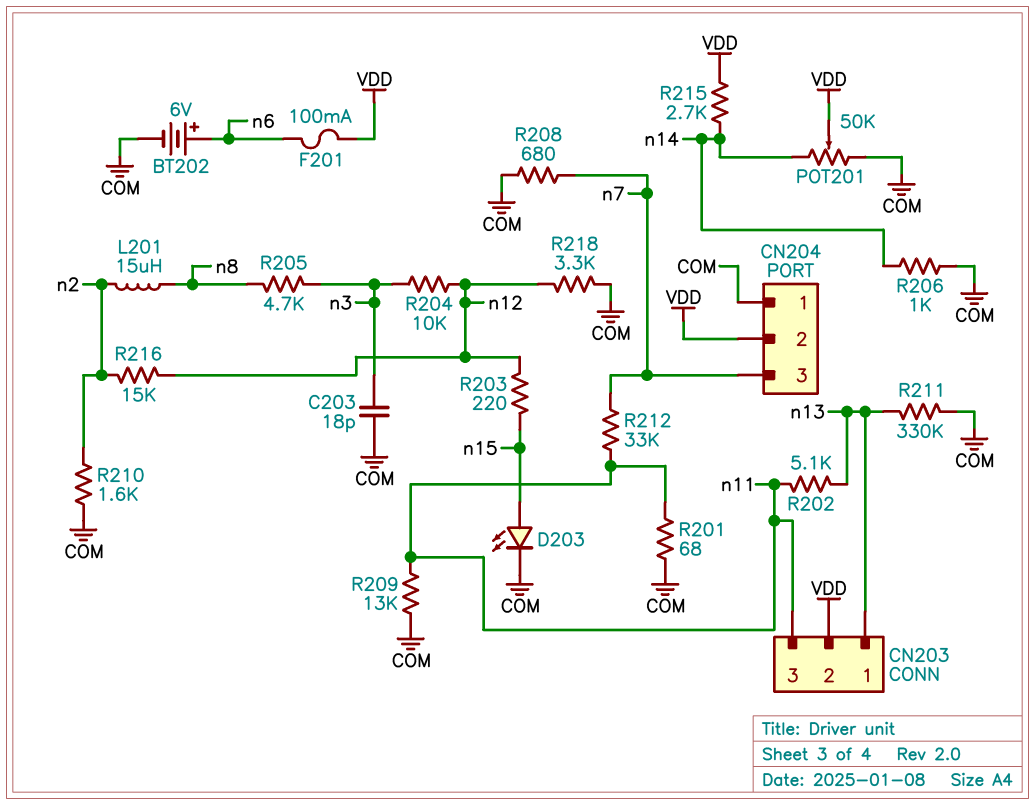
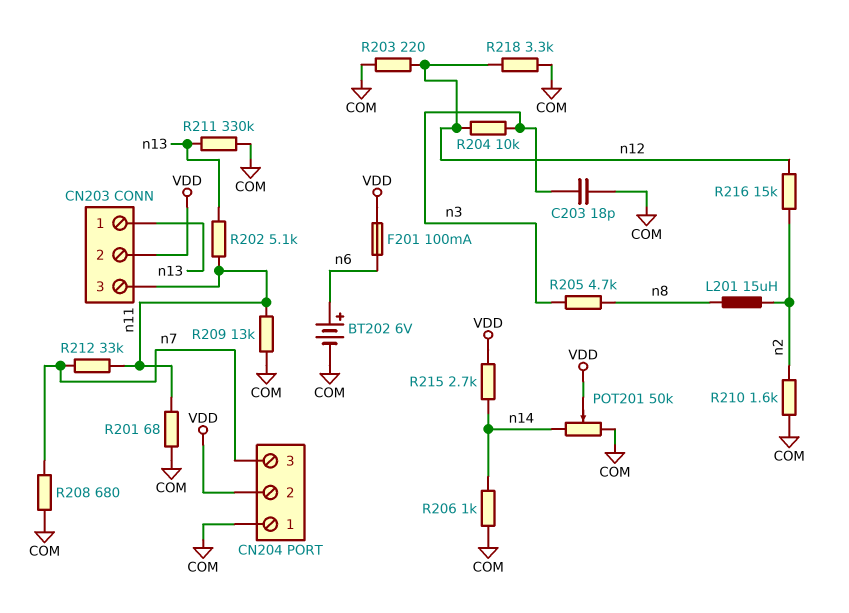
D203: LED (A n15, K COM) -> none
R203: 220 (n12, n15) -> 220 (COM, n12)

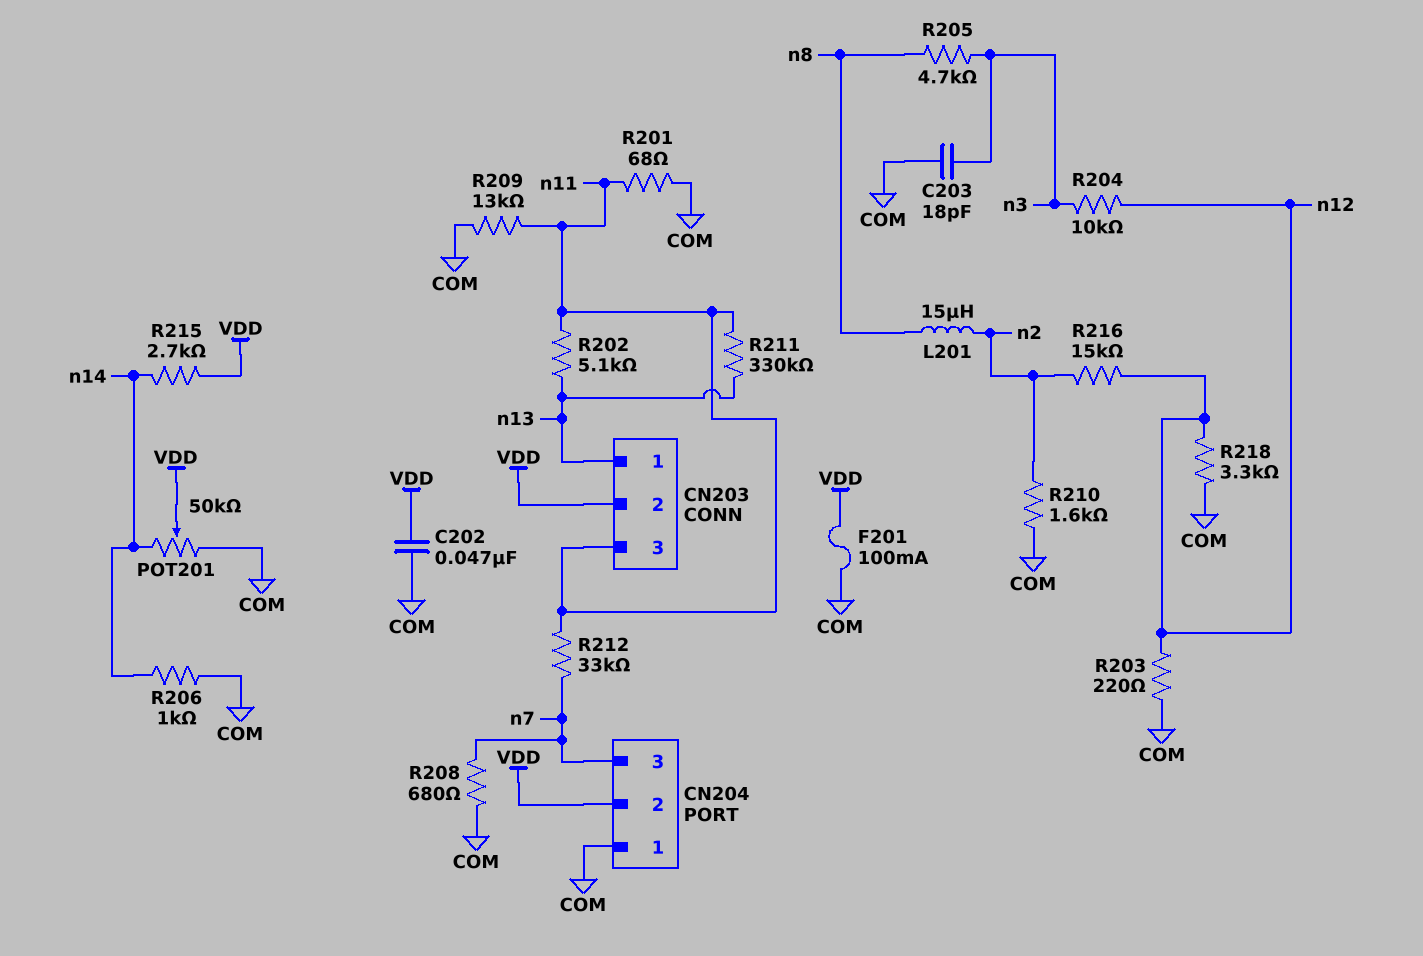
BT202: 6V (plus n6, minus COM) -> none
C202: none -> 47nF (COM, VDD)
F201: 100mA (VDD, n6) -> 100mA (COM, VDD)
R211: 330k (COM, n13) -> 330k (n11, n13)

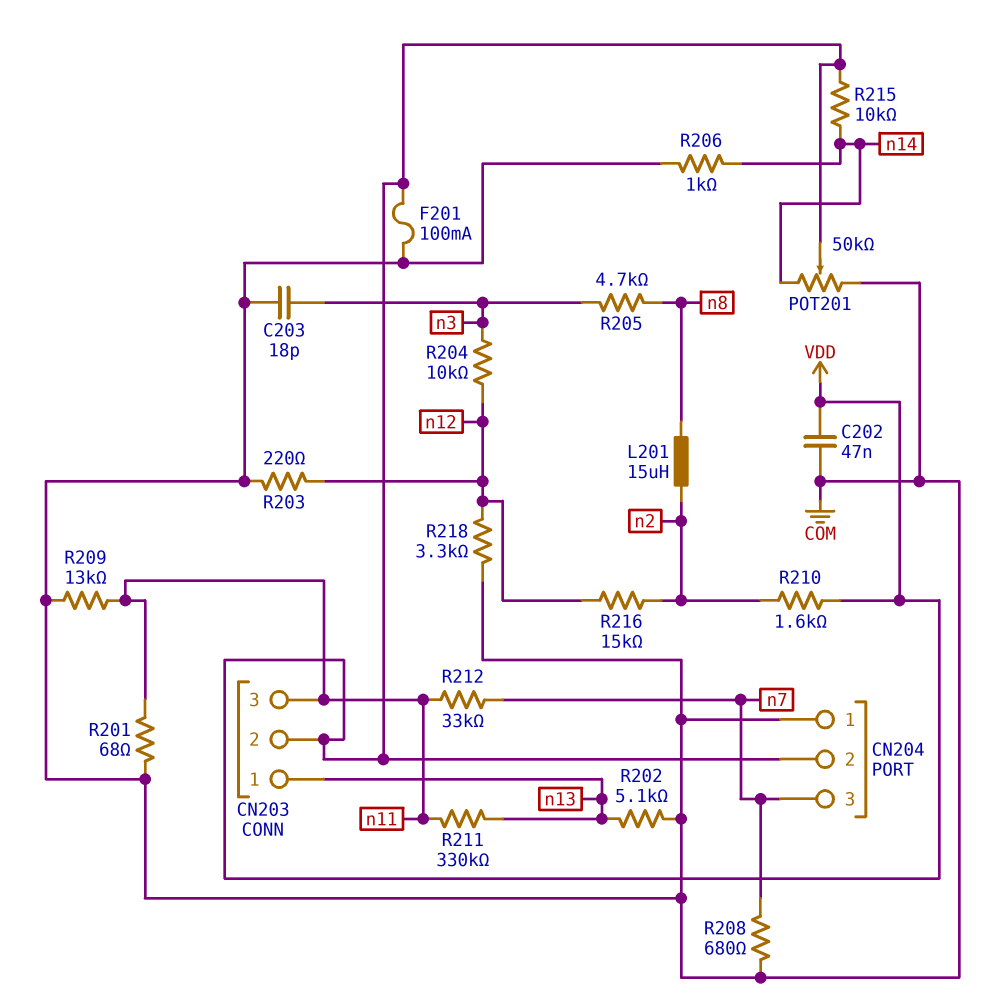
R202: 5.1k (n11, n13) -> 5.1k (COM, n13)
R210: 1.6k (COM, n2) -> 1.6k (VDD, n2)
R215: 2.7k (VDD, n14) -> 10k (VDD, n14)

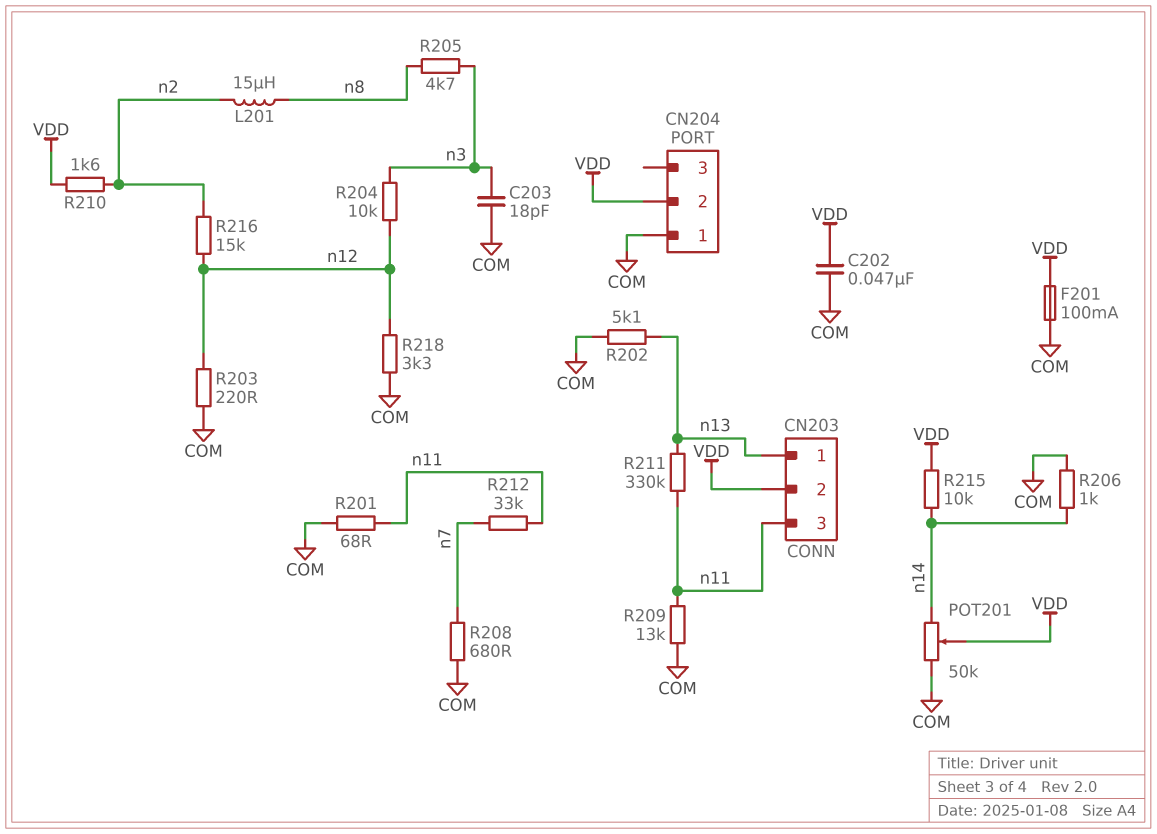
CN204 pin 3: n7 -> none

